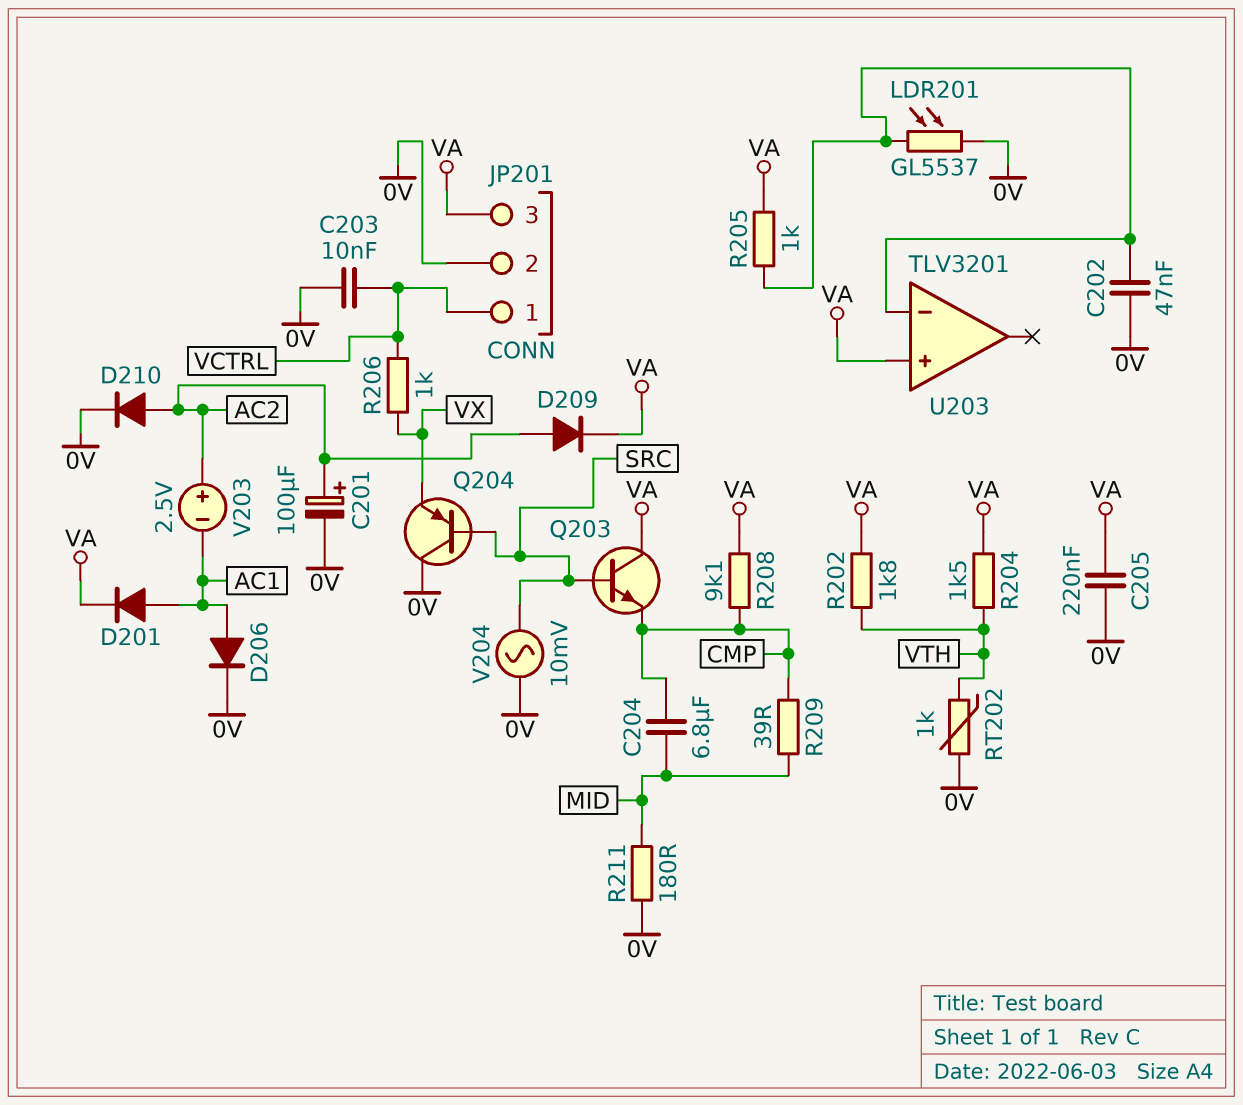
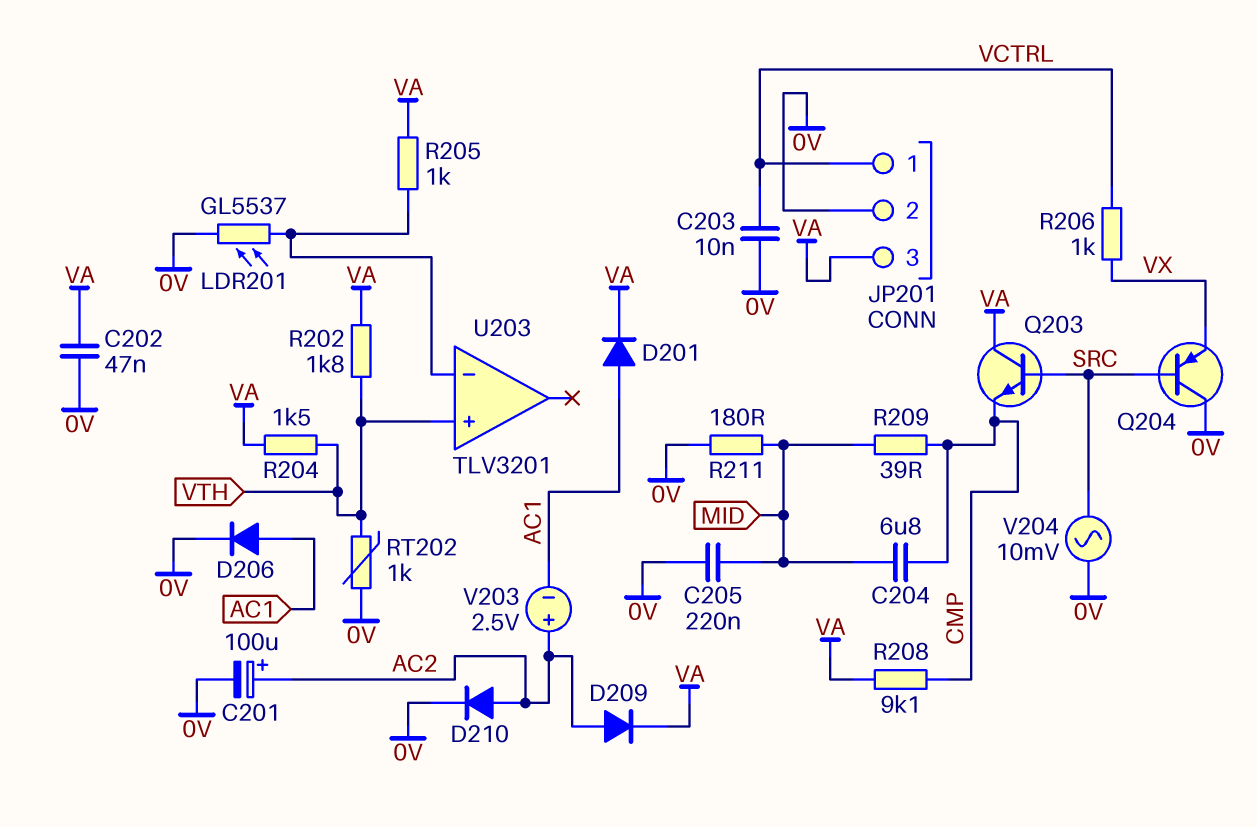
C202: 47nF (0V, U203/in-) -> 47nF (0V, VA)
C205: 220nF (0V, VA) -> 220nF (0V, MID)
U203 pin in+: VA -> VTH

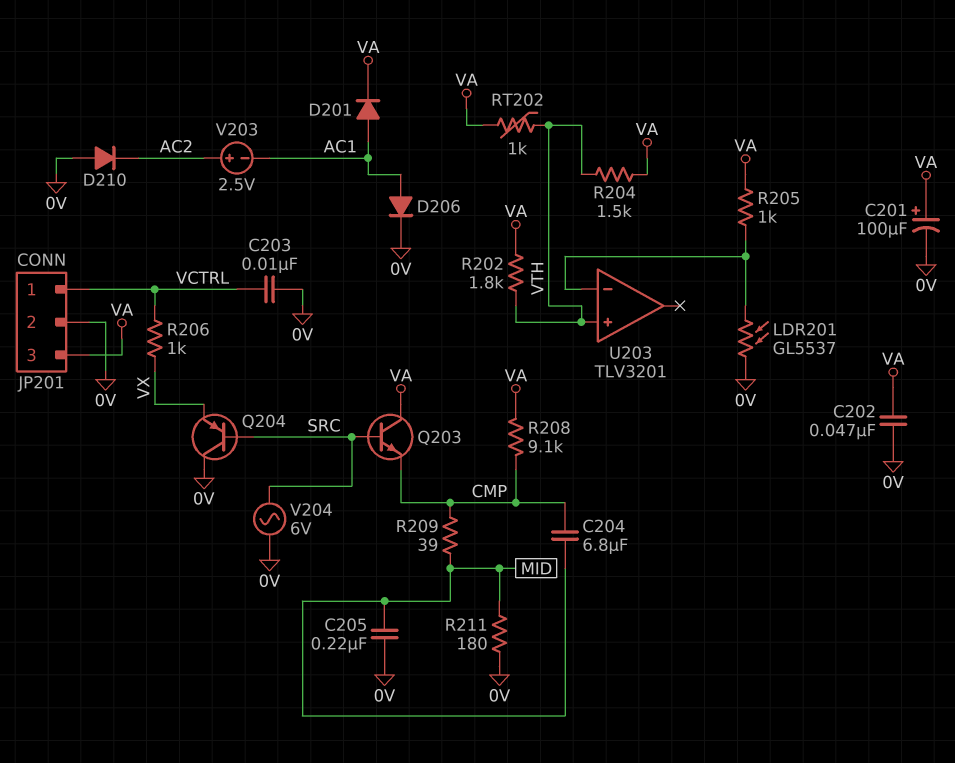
C201: 100uF (plus AC2, minus 0V) -> 100uF (plus VA, minus 0V)
D209: diode (A AC2, K VA) -> none
D210: diode (A AC2, K 0V) -> diode (A 0V, K AC2)
RT202: 1k (0V, VTH) -> 1k (VA, VTH)
V204: AC 10mV (0V, SRC) -> AC 6V (0V, SRC)

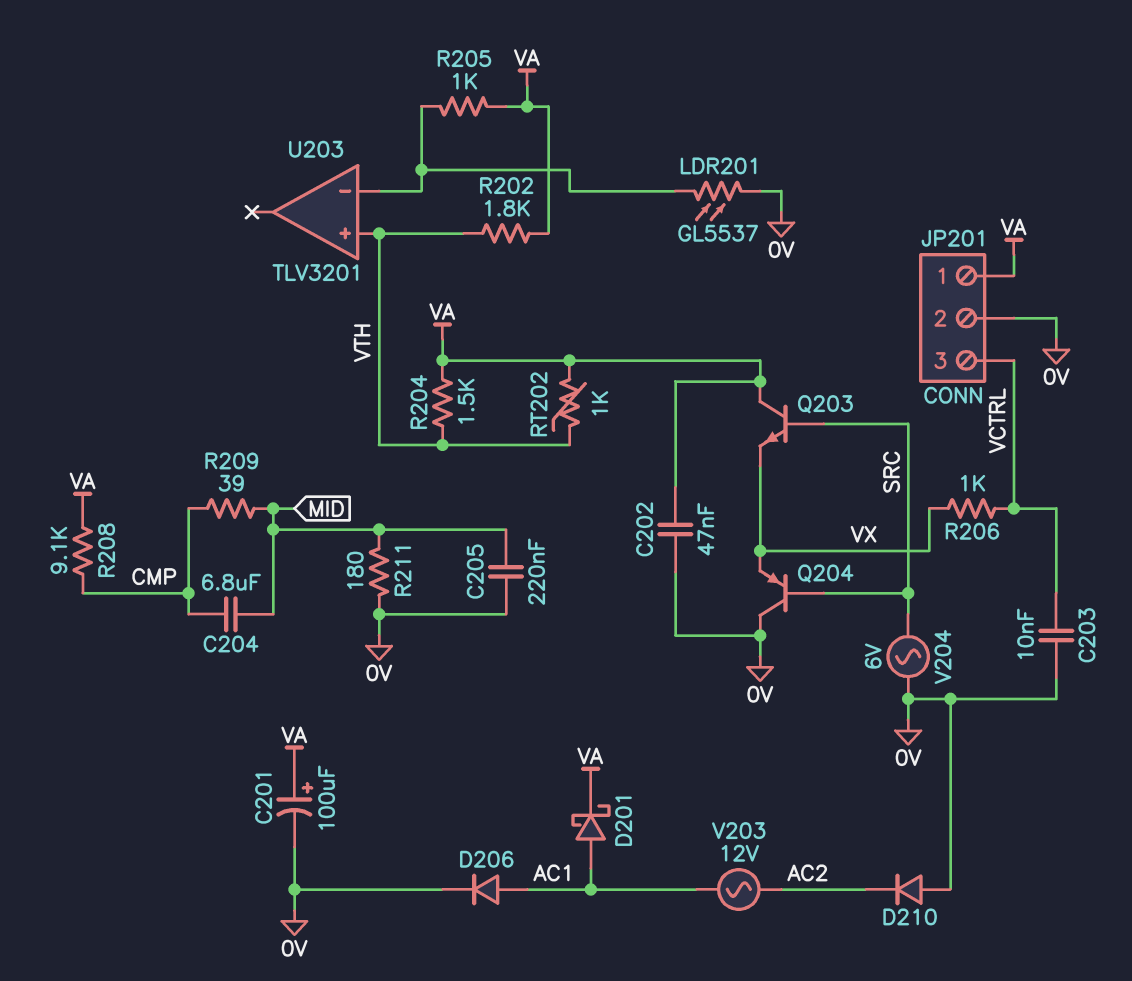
D201: diode (A AC1, K VA) -> schottky (A AC1, K VA)
JP201 pin 1: VCTRL -> VA
JP201 pin 3: VA -> VCTRL
Q203: NPN (B SRC, C VA, E CMP) -> NPN (B SRC, C VA, E VX)
V203: 2.5V (plus AC2, minus AC1) -> AC 12V (AC1, AC2)

